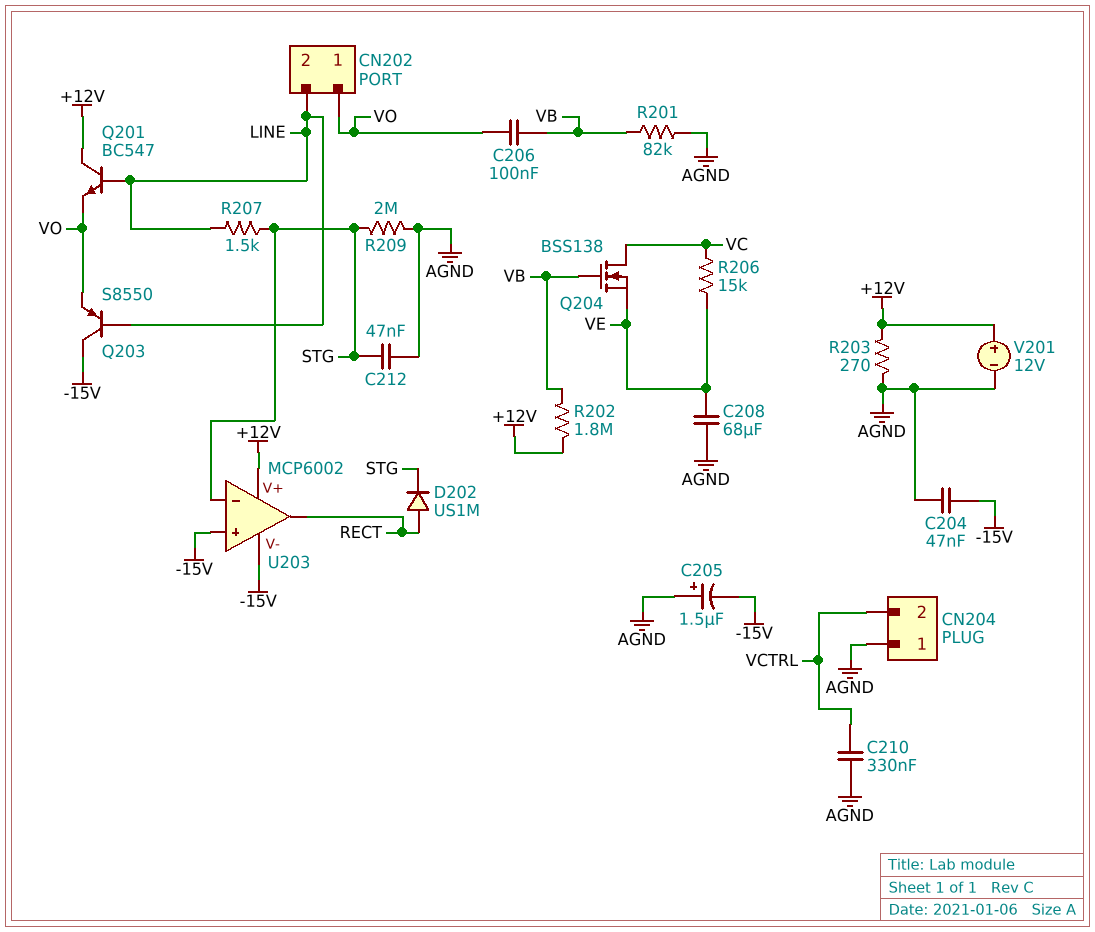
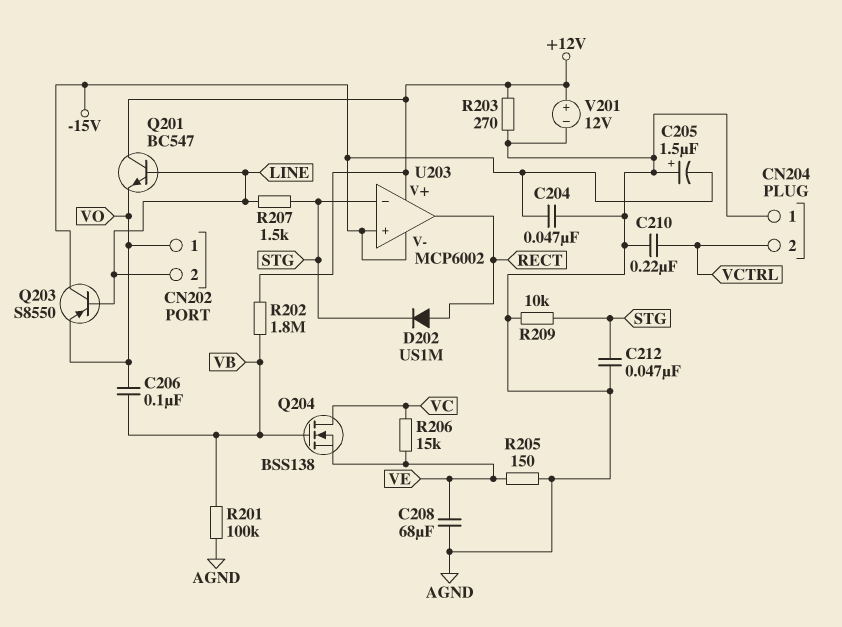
C210: 330nF (AGND, VCTRL) -> 220nF (AGND, VCTRL)
R201: 82k (AGND, VB) -> 100k (AGND, VB)
R205: none -> 150 (AGND, VE)
R209: 2M (AGND, STG) -> 10k (AGND, STG)

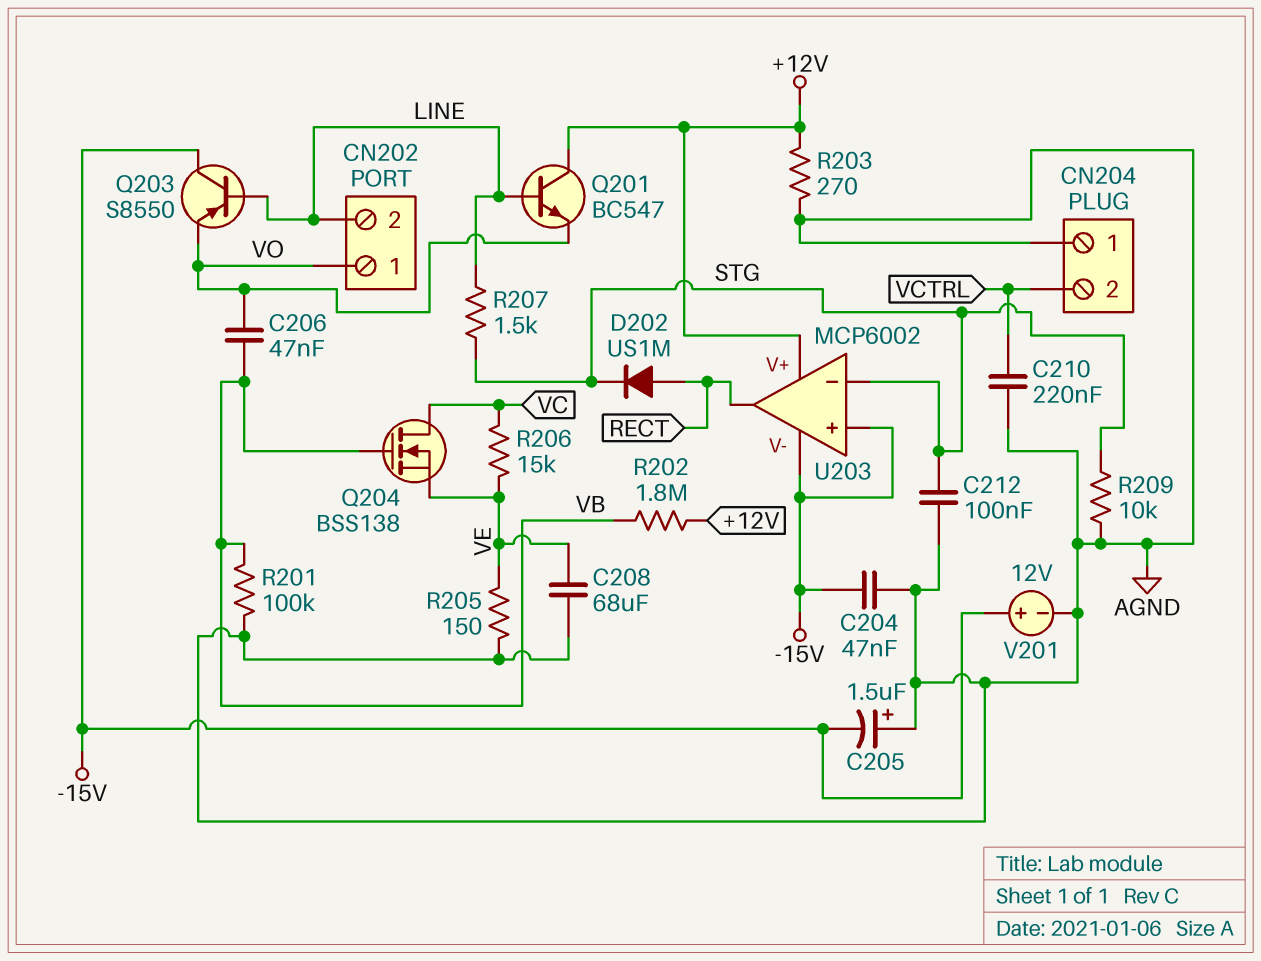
C206: 100nF (VB, VO) -> 47nF (VB, VO)
C212: 47nF (AGND, STG) -> 100nF (AGND, STG)
V201: 12V (plus +12V, minus AGND) -> 12V (plus -15V, minus AGND)

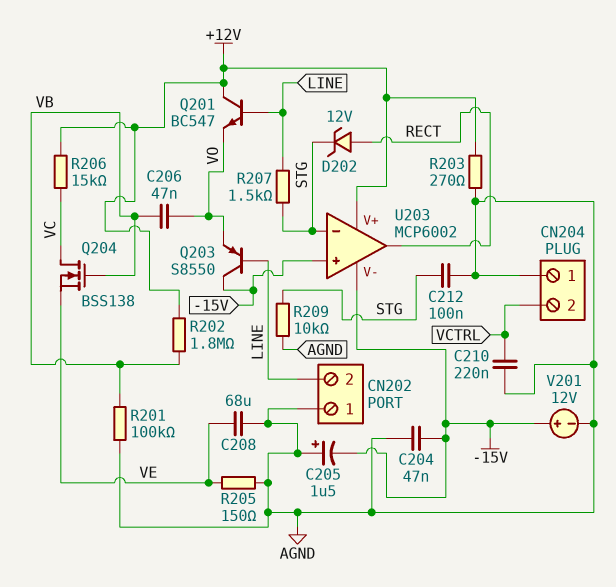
CN202 pin 1: VO -> AGND
D202: diode US1M (A RECT, K STG) -> zener 12V (A RECT, K STG)
R206: 15k (VC, VE) -> 15k (+12V, VC)

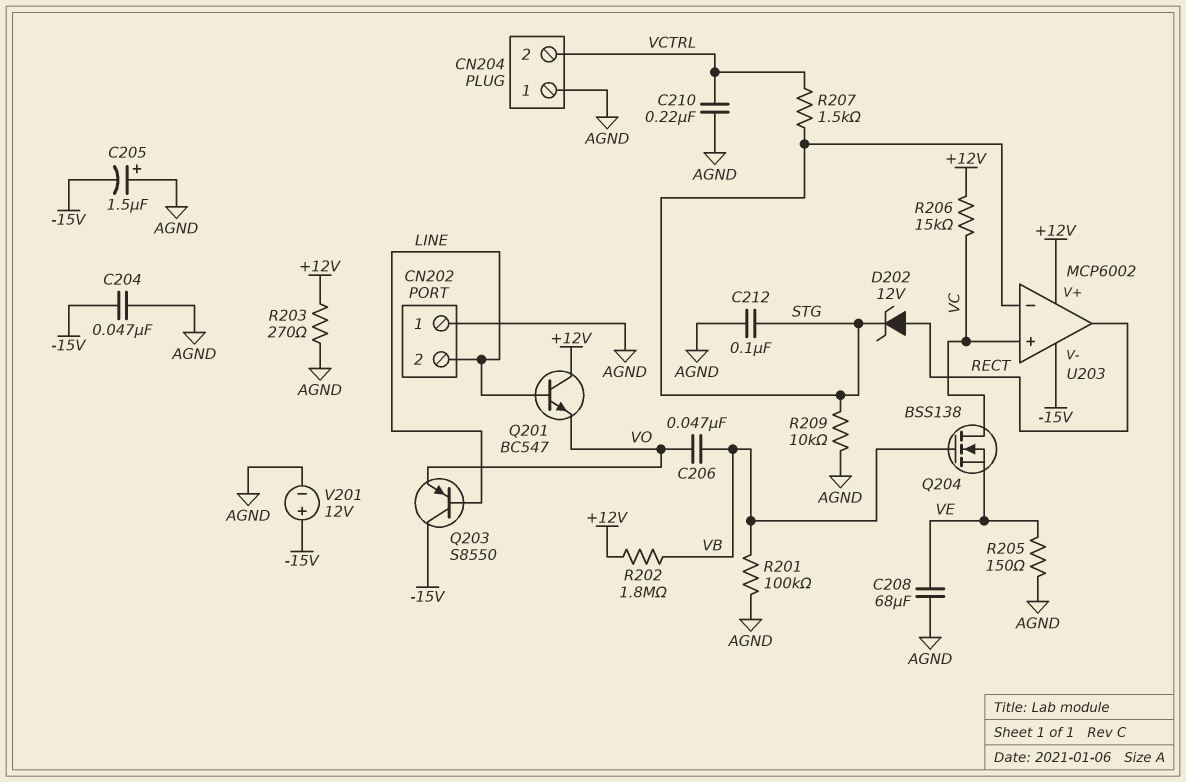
R207: 1.5k (LINE, STG) -> 1.5k (STG, VCTRL)
U203 pin in+: -15V -> VC

